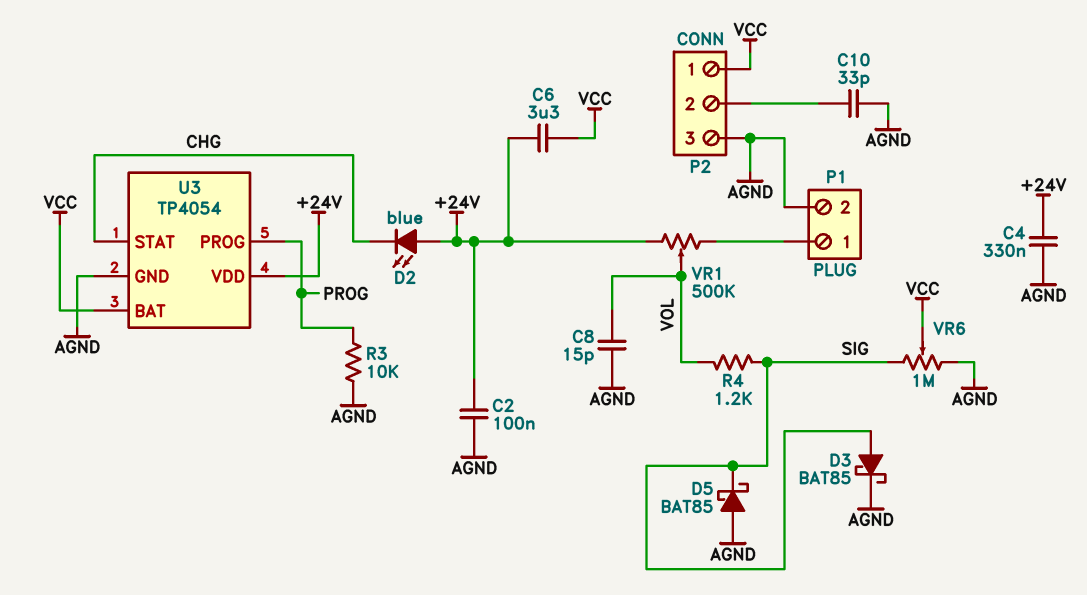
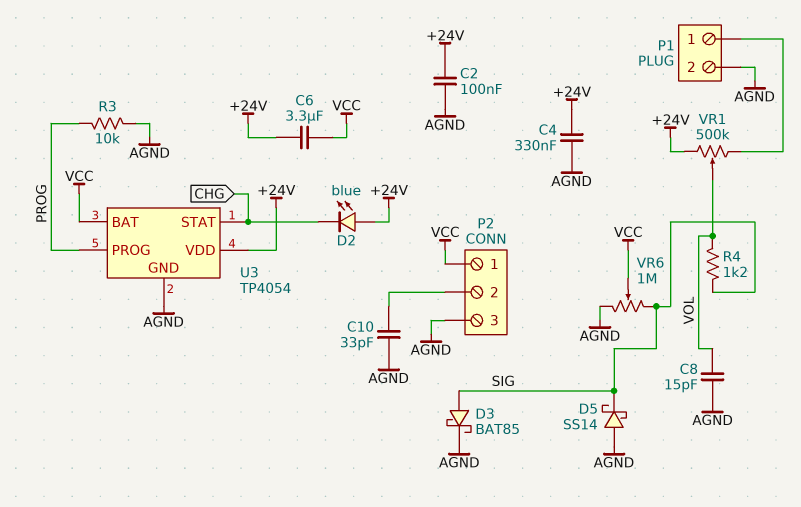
D5: schottky BAT85 (A AGND, K SIG) -> schottky SS14 (A AGND, K SIG)

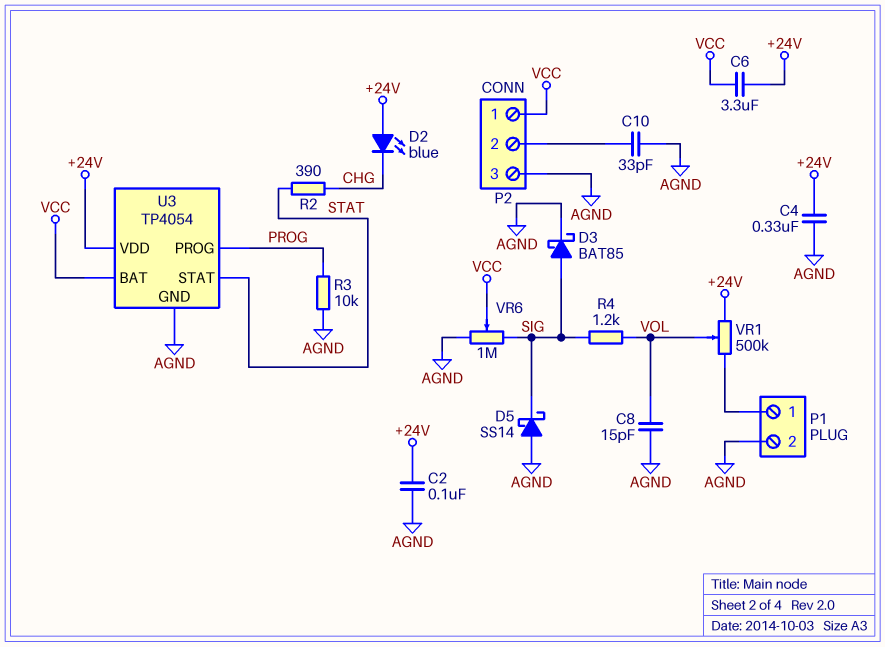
R2: none -> 390 (CHG, STAT)
U3 pin STAT: CHG -> STAT

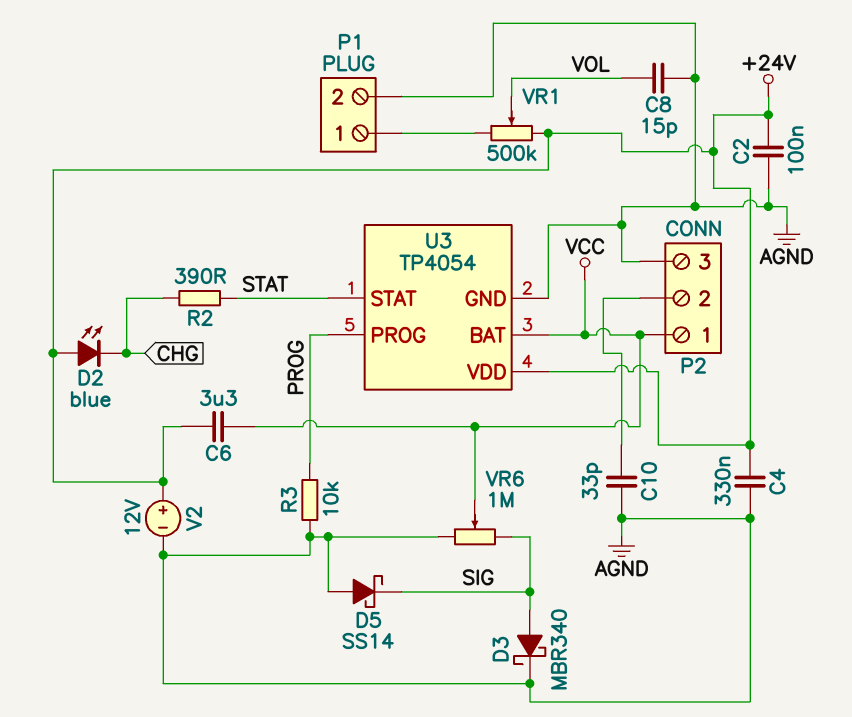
D3: schottky BAT85 (A SIG, K AGND) -> schottky MBR340 (A SIG, K AGND)
R4: 1.2k (SIG, VOL) -> none
V2: none -> 12V (plus +24V, minus AGND)

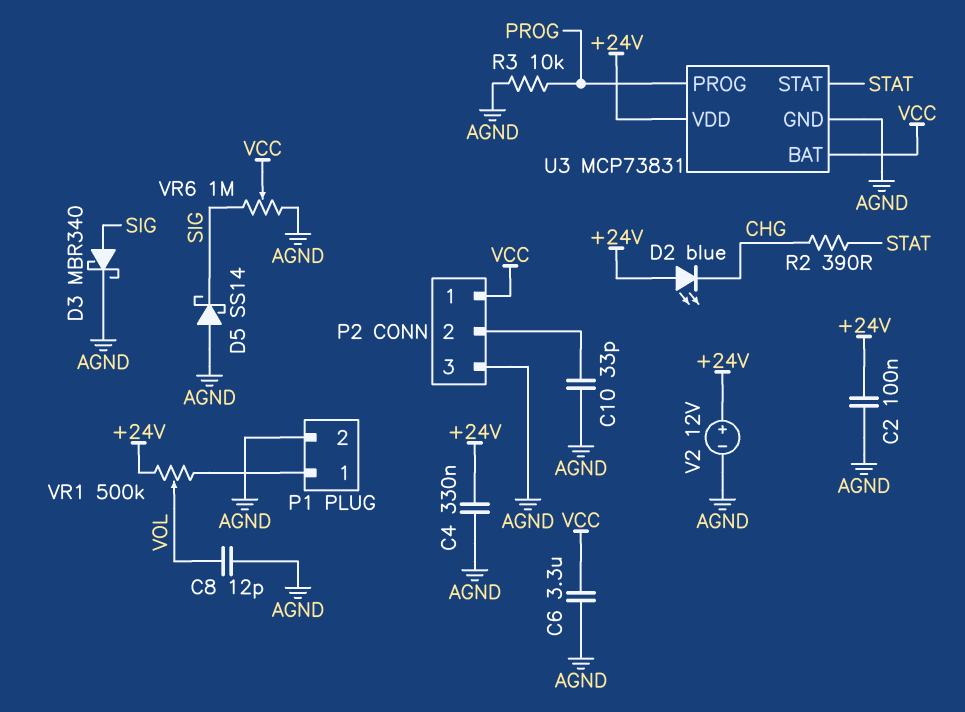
C6: 3.3uF (+24V, VCC) -> 3.3uF (AGND, VCC)
C8: 15pF (AGND, VOL) -> 12pF (AGND, VOL)
U3: TP4054 -> MCP73831

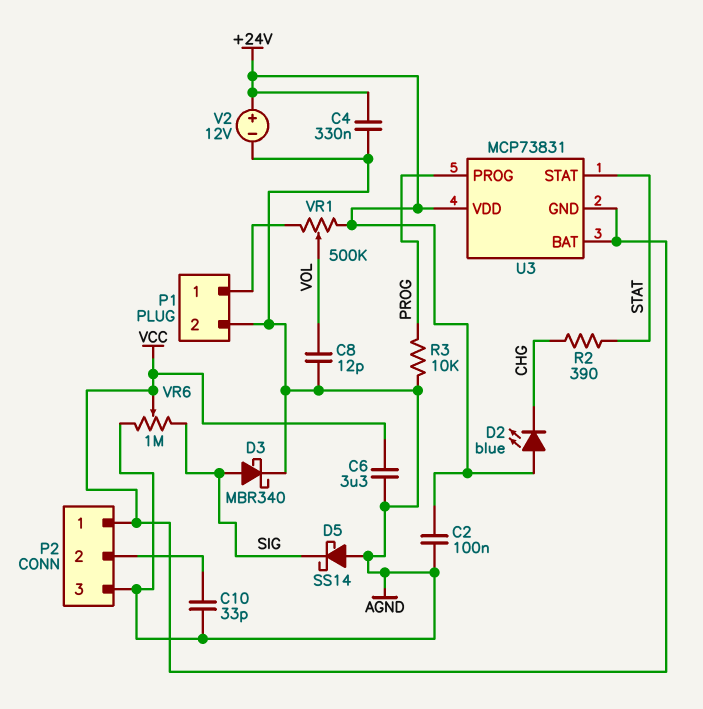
U3 pin GND: AGND -> VCC

